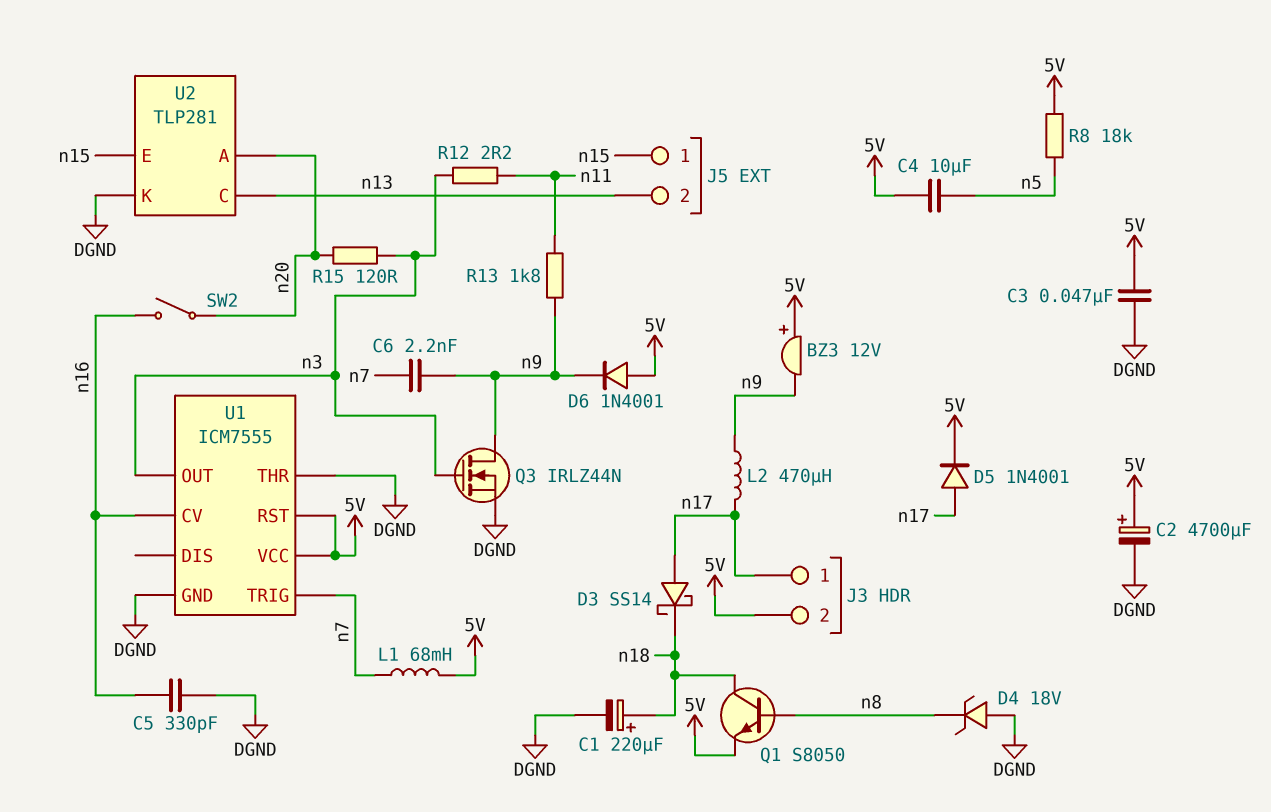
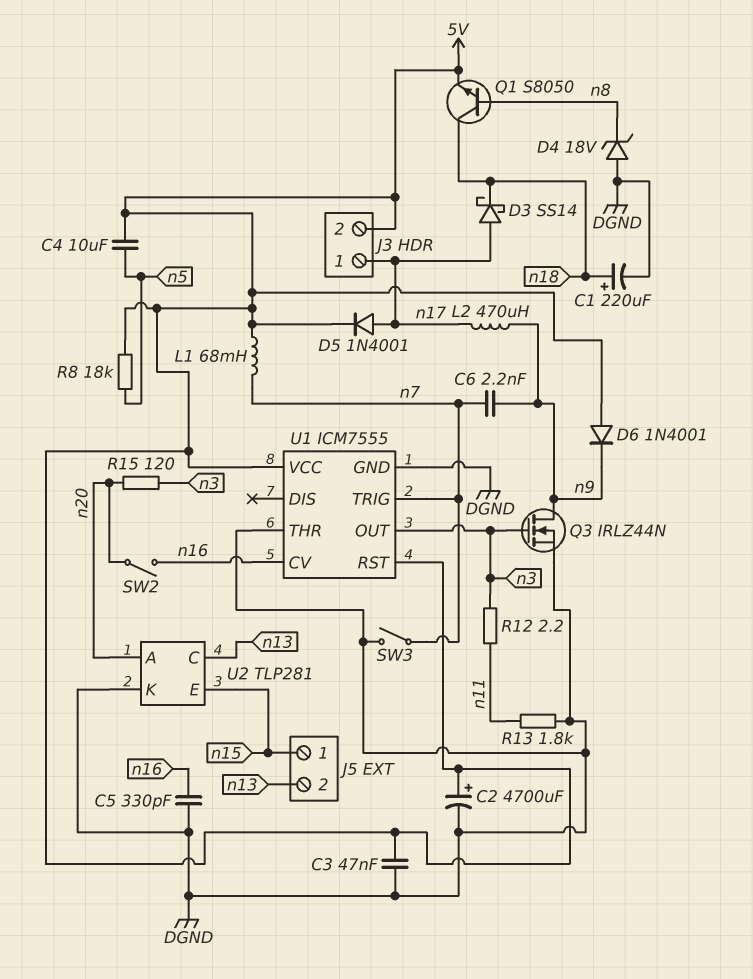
BZ3: buzzer 12V (plus 5V, minus n9) -> none
R13: 1.8k (n9, n11) -> 1.8k (DGND, n11)
SW3: none -> switch (DGND, n7)

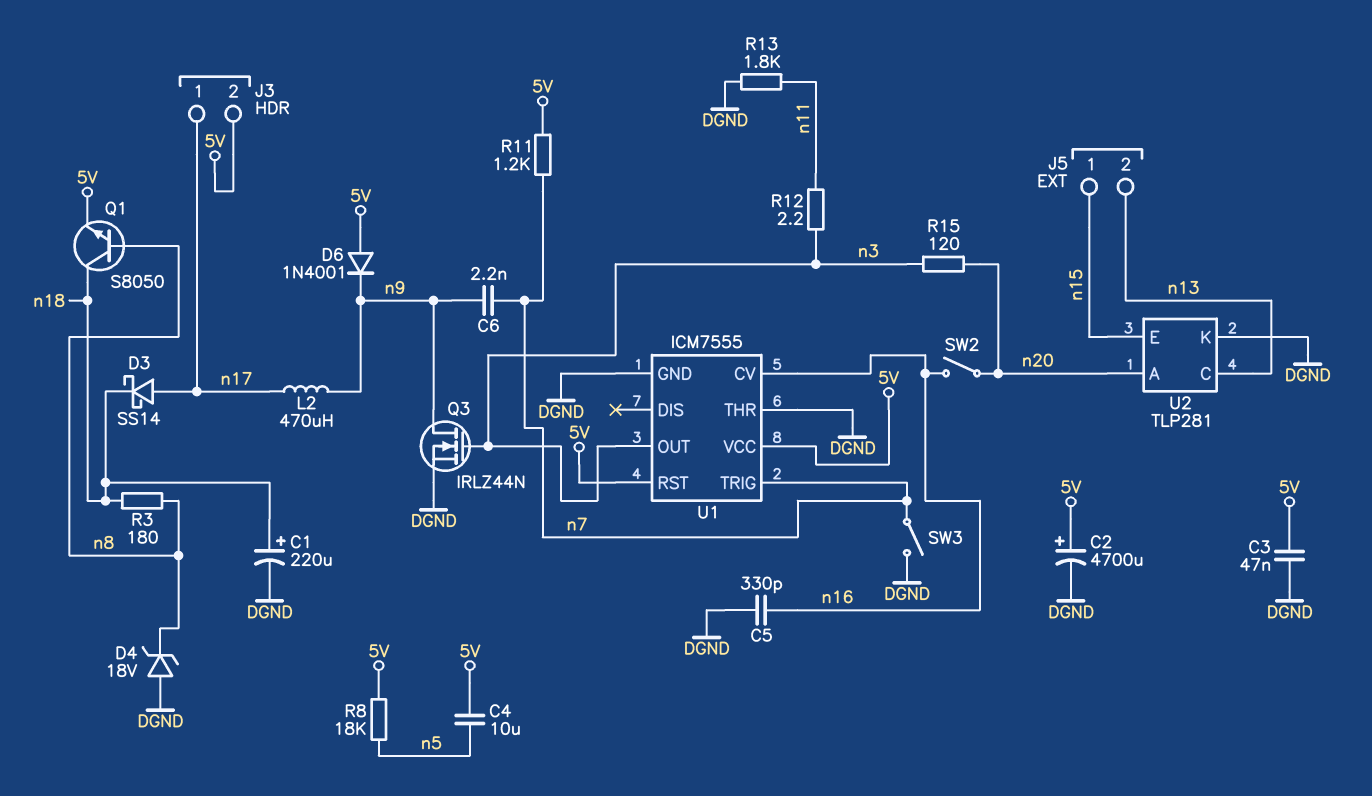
D5: diode 1N4001 (A n17, K 5V) -> none
L1: 68mH (5V, n7) -> none
R3: none -> 180 (n8, n18)
R11: none -> 1.2k (5V, n7)

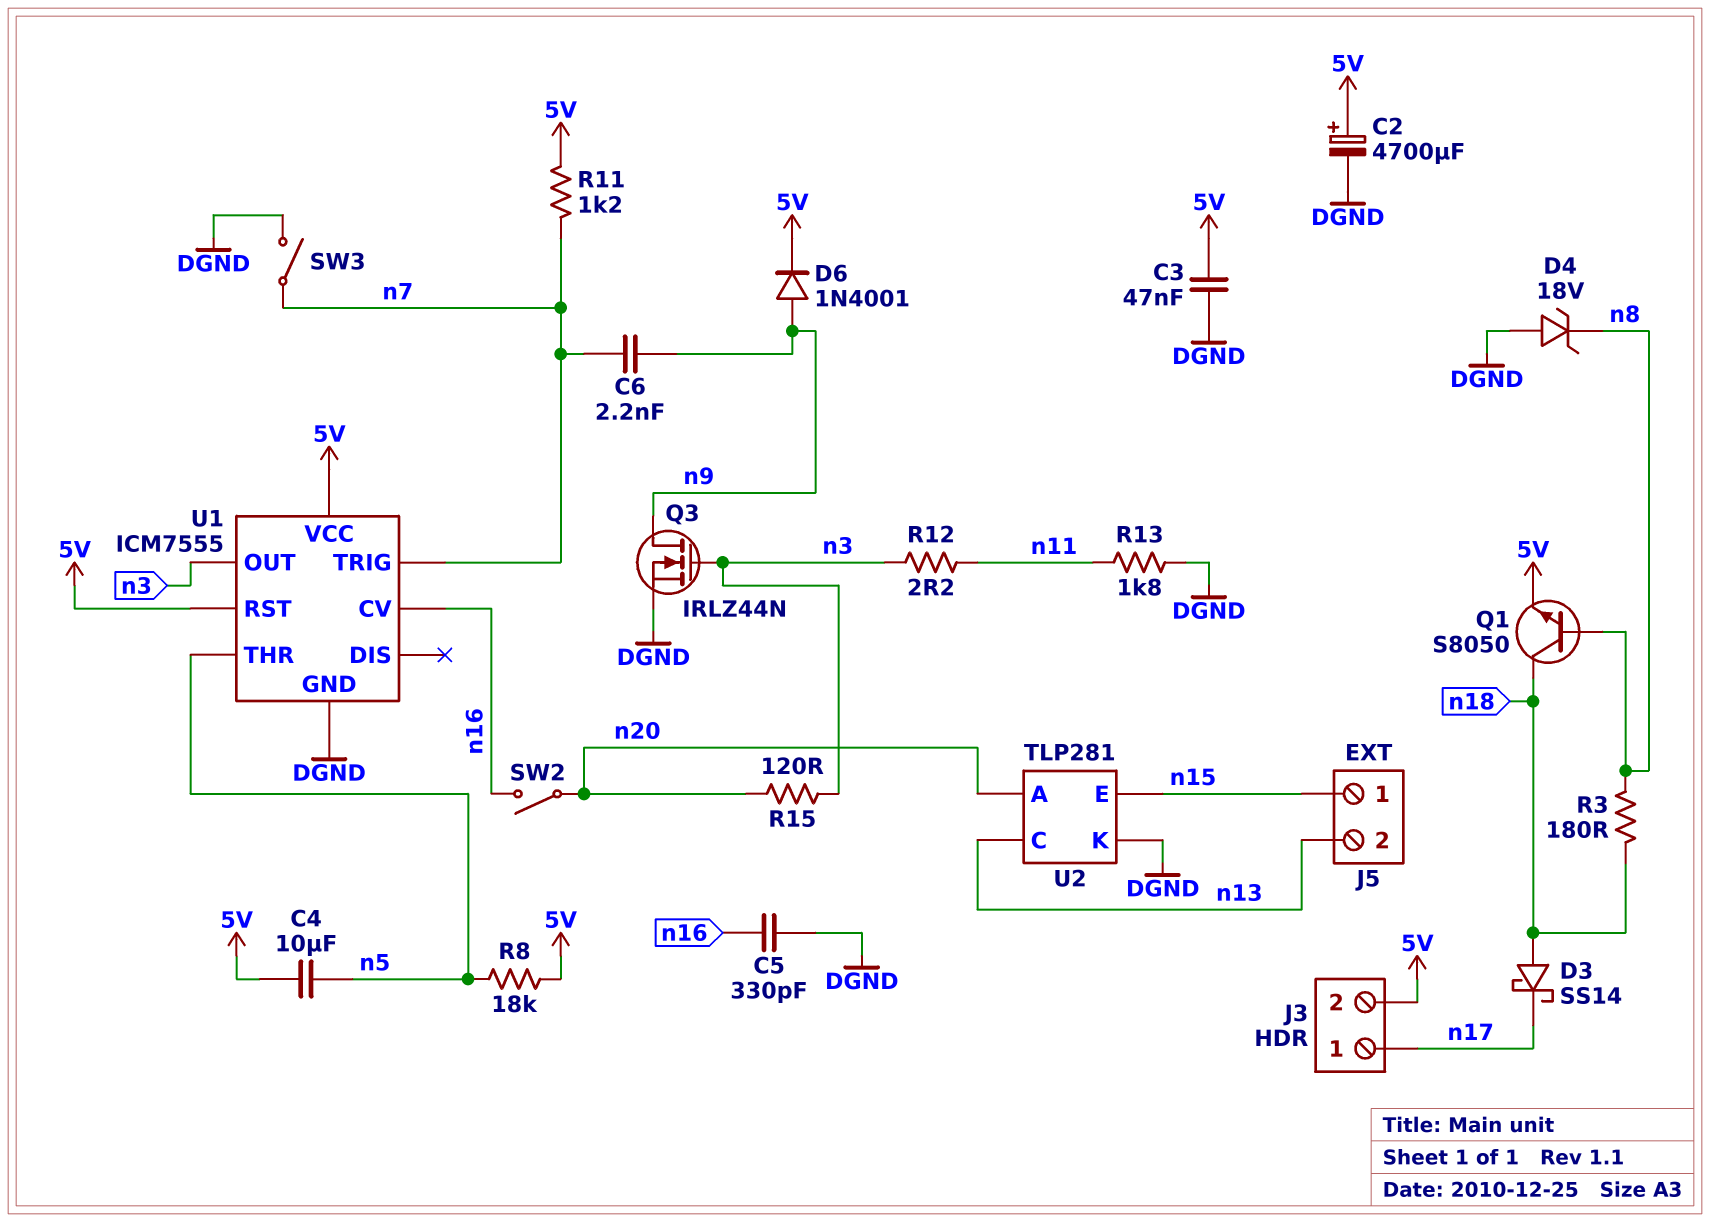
C1: 220uF (plus n18, minus DGND) -> none
D3: schottky SS14 (A n17, K n18) -> schottky SS14 (A n18, K n17)
D6: diode 1N4001 (A 5V, K n9) -> diode 1N4001 (A n9, K 5V)
L2: 470uH (n9, n17) -> none
U1 pin THR: DGND -> n5

